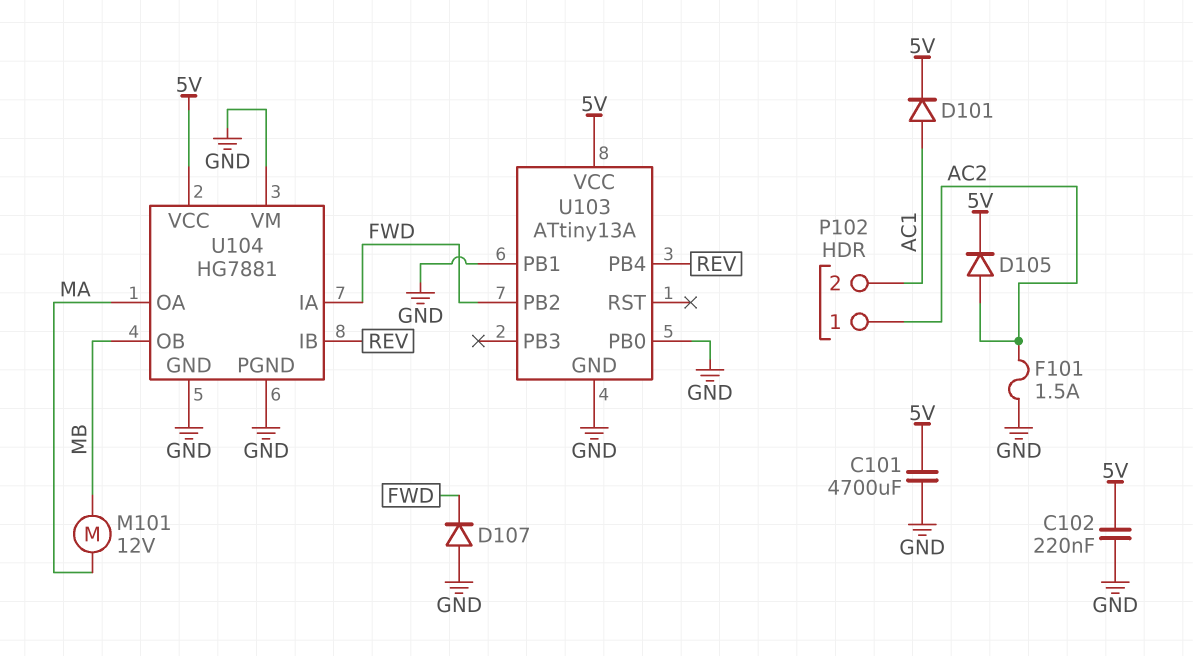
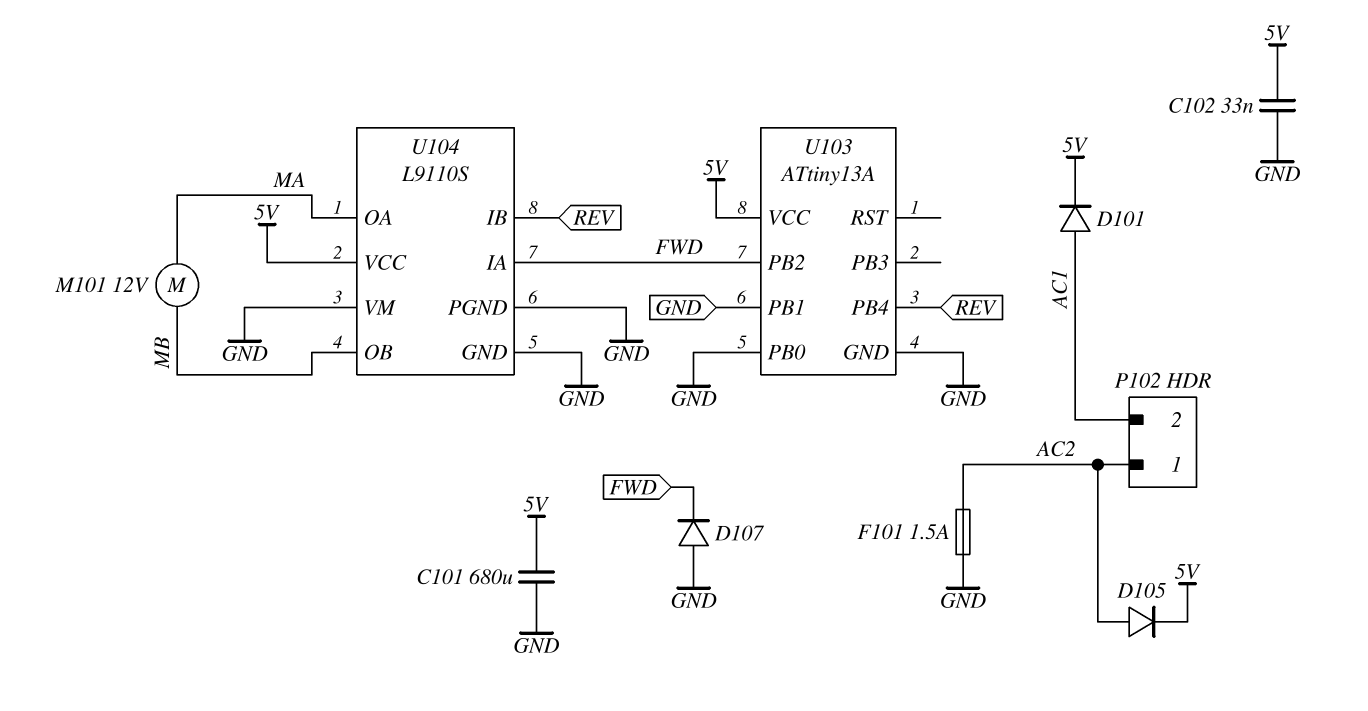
C101: 4700uF (5V, GND) -> 680uF (5V, GND)
C102: 220nF (5V, GND) -> 33nF (5V, GND)
U104: HG7881 -> L9110S

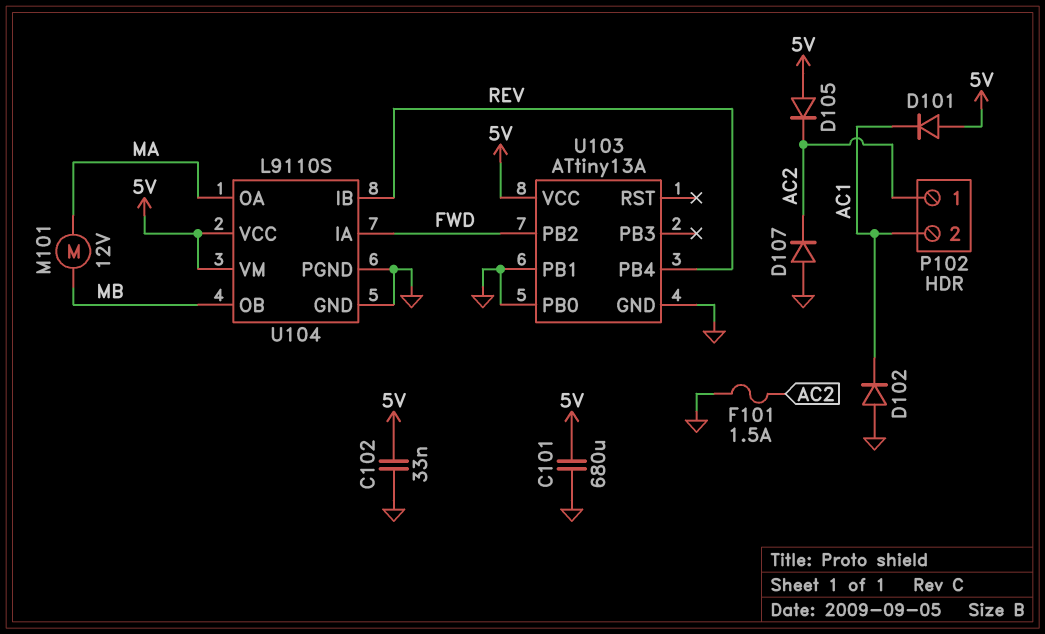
D101: diode (A AC1, K 5V) -> diode (A 5V, K AC1)
D102: none -> diode (A GND, K AC1)
D105: diode (A AC2, K 5V) -> diode (A 5V, K AC2)
D107: diode (A GND, K FWD) -> diode (A GND, K AC2)
U104 pin VM: GND -> 5V

